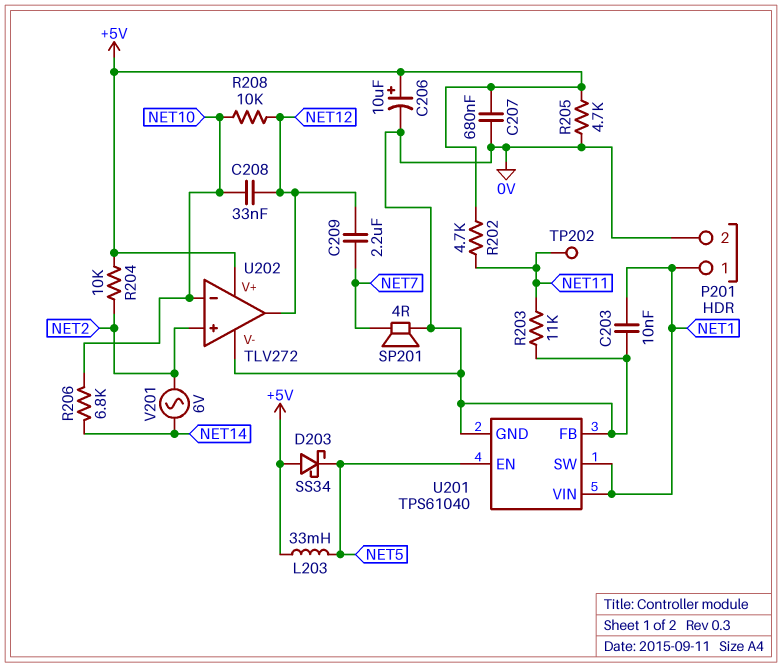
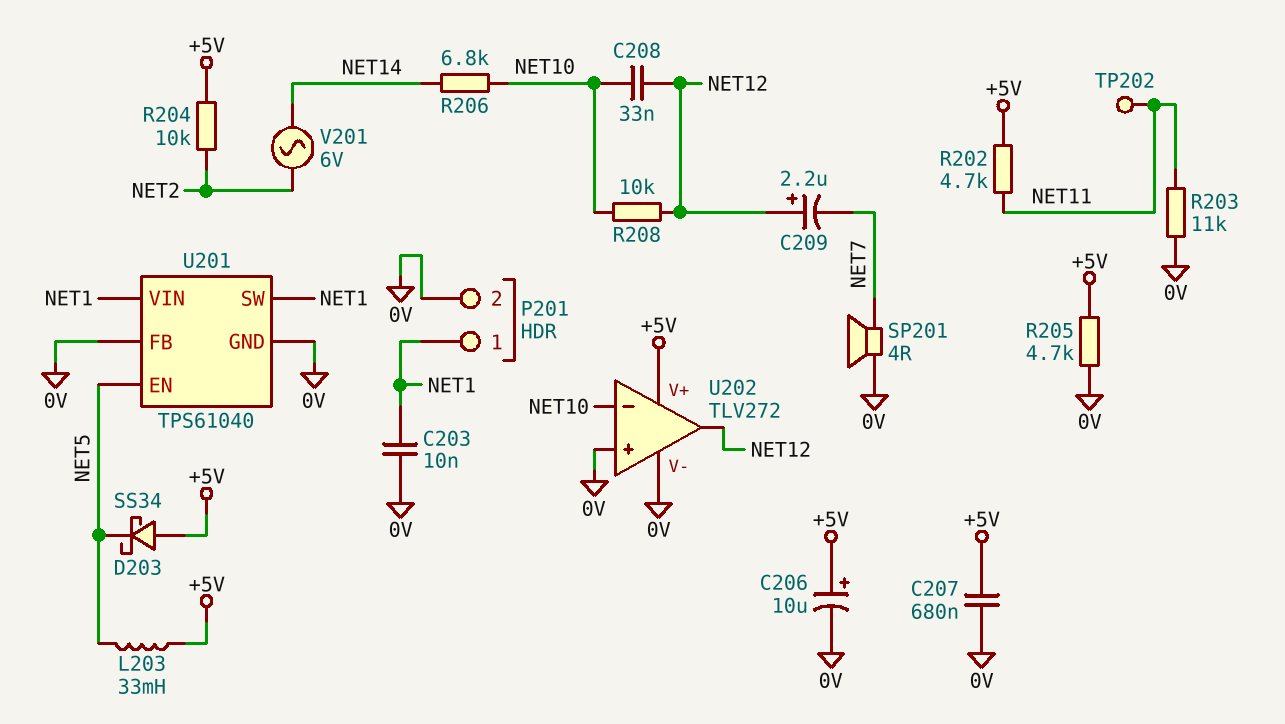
C209: 2.2uF (NET7, NET12) -> 2.2uF (plus NET12, minus NET7)
U202 pin in+: NET2 -> 0V

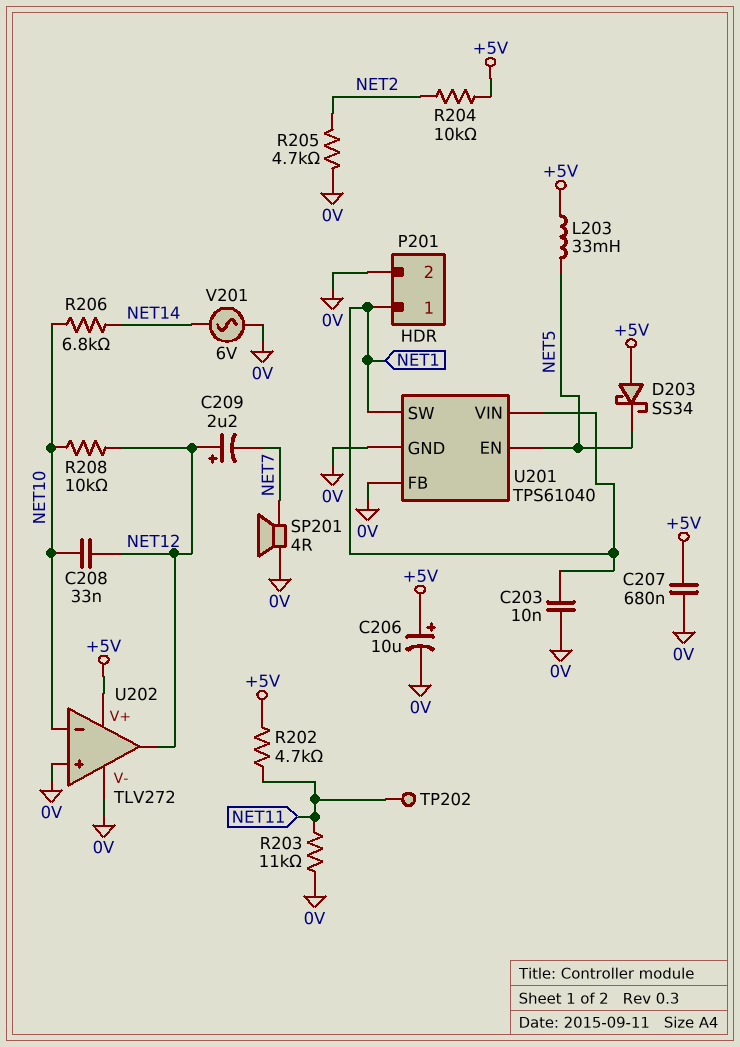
R205: 4.7k (+5V, 0V) -> 4.7k (0V, NET2)
V201: AC 6V (NET2, NET14) -> AC 6V (0V, NET14)

